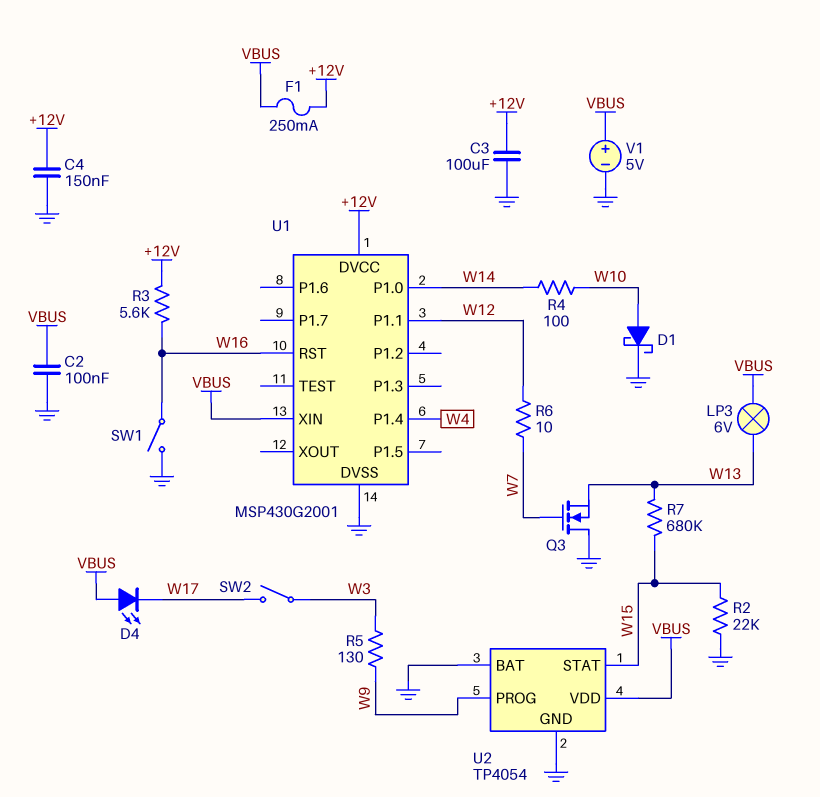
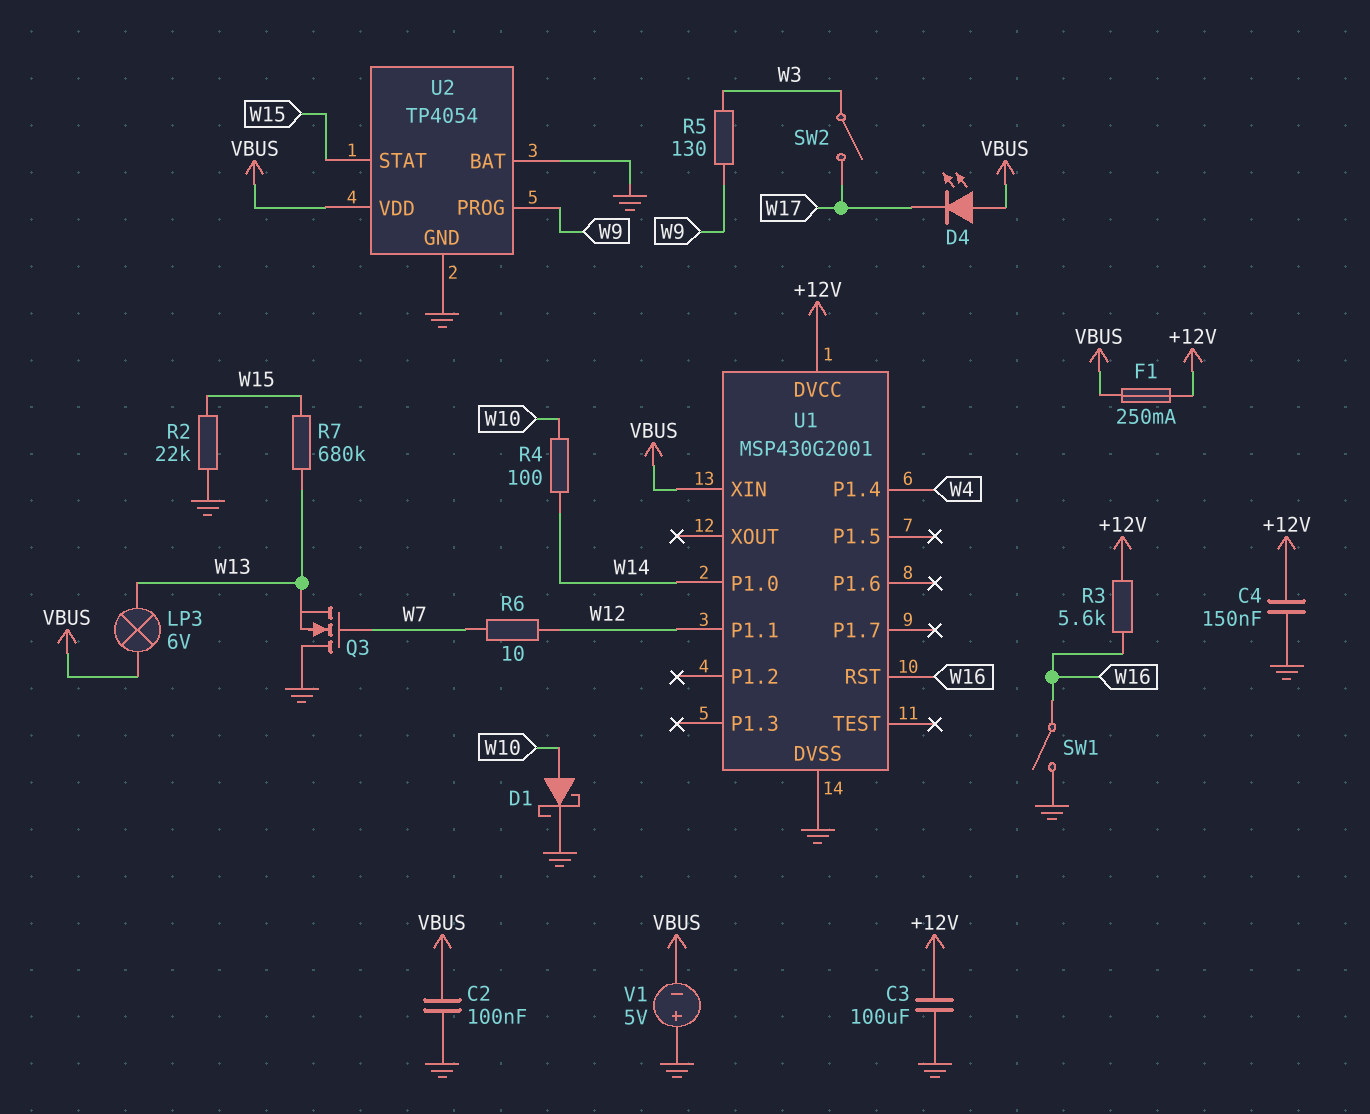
V1: 5V (plus VBUS, minus GND) -> 5V (plus GND, minus VBUS)

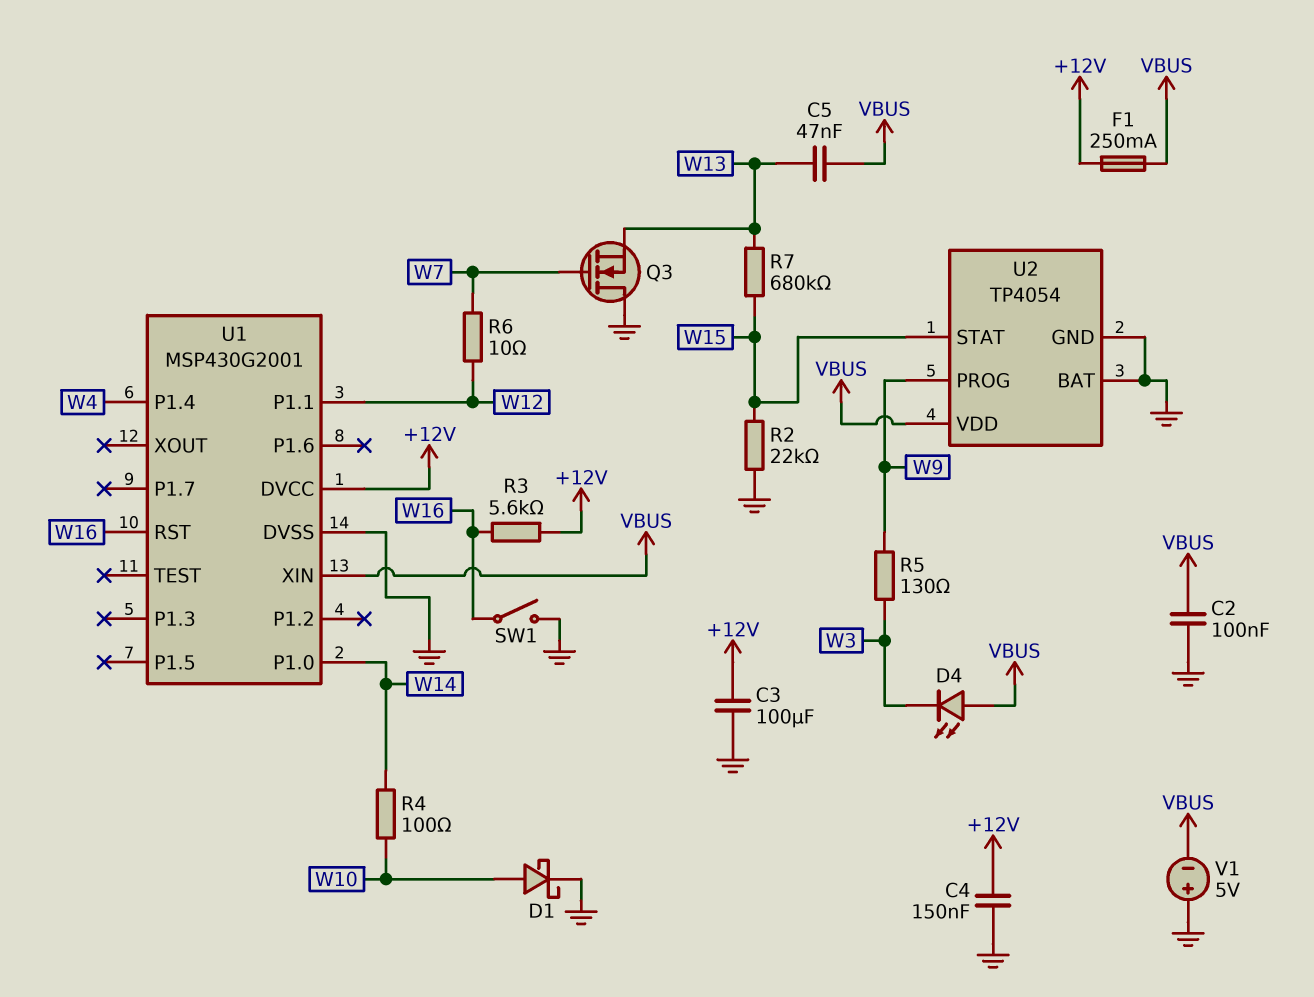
C5: none -> 47nF (VBUS, W13)
D4: LED (A VBUS, K W17) -> LED (A VBUS, K W3)
LP3: lamp 6V (VBUS, W13) -> none
SW2: switch (W3, W17) -> none

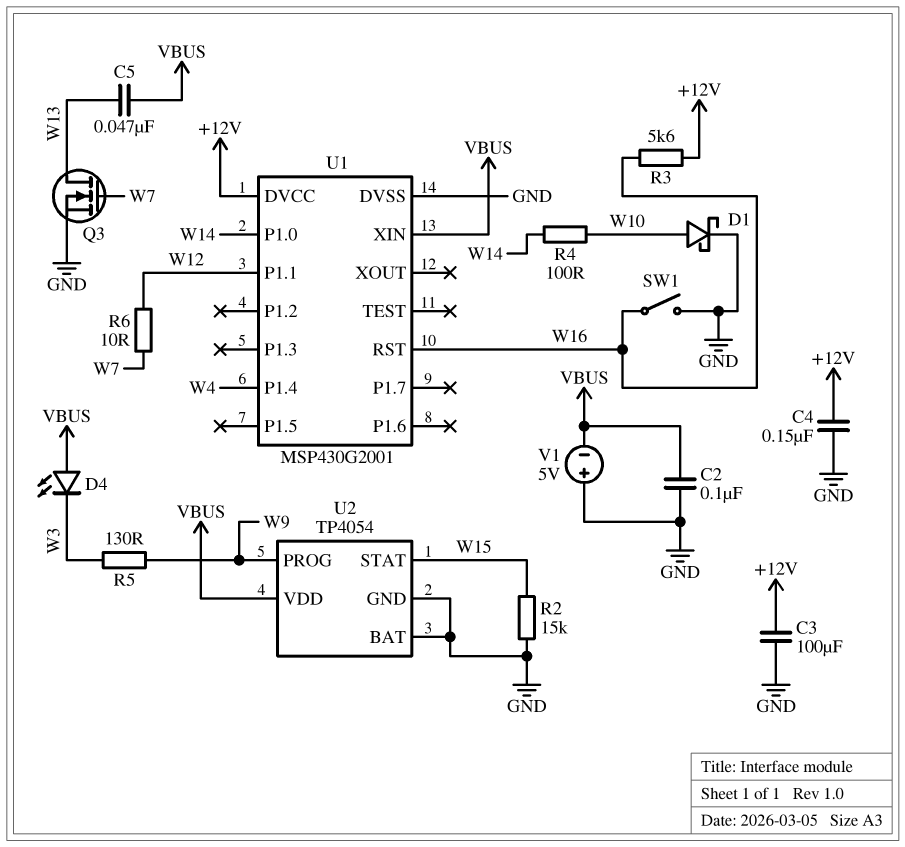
F1: 250mA (+12V, VBUS) -> none
Q3: NMOS (G W7, D GND, S W13) -> NMOS (G W7, D W13, S GND)
R2: 22k (GND, W15) -> 15k (GND, W15)
R7: 680k (W13, W15) -> none

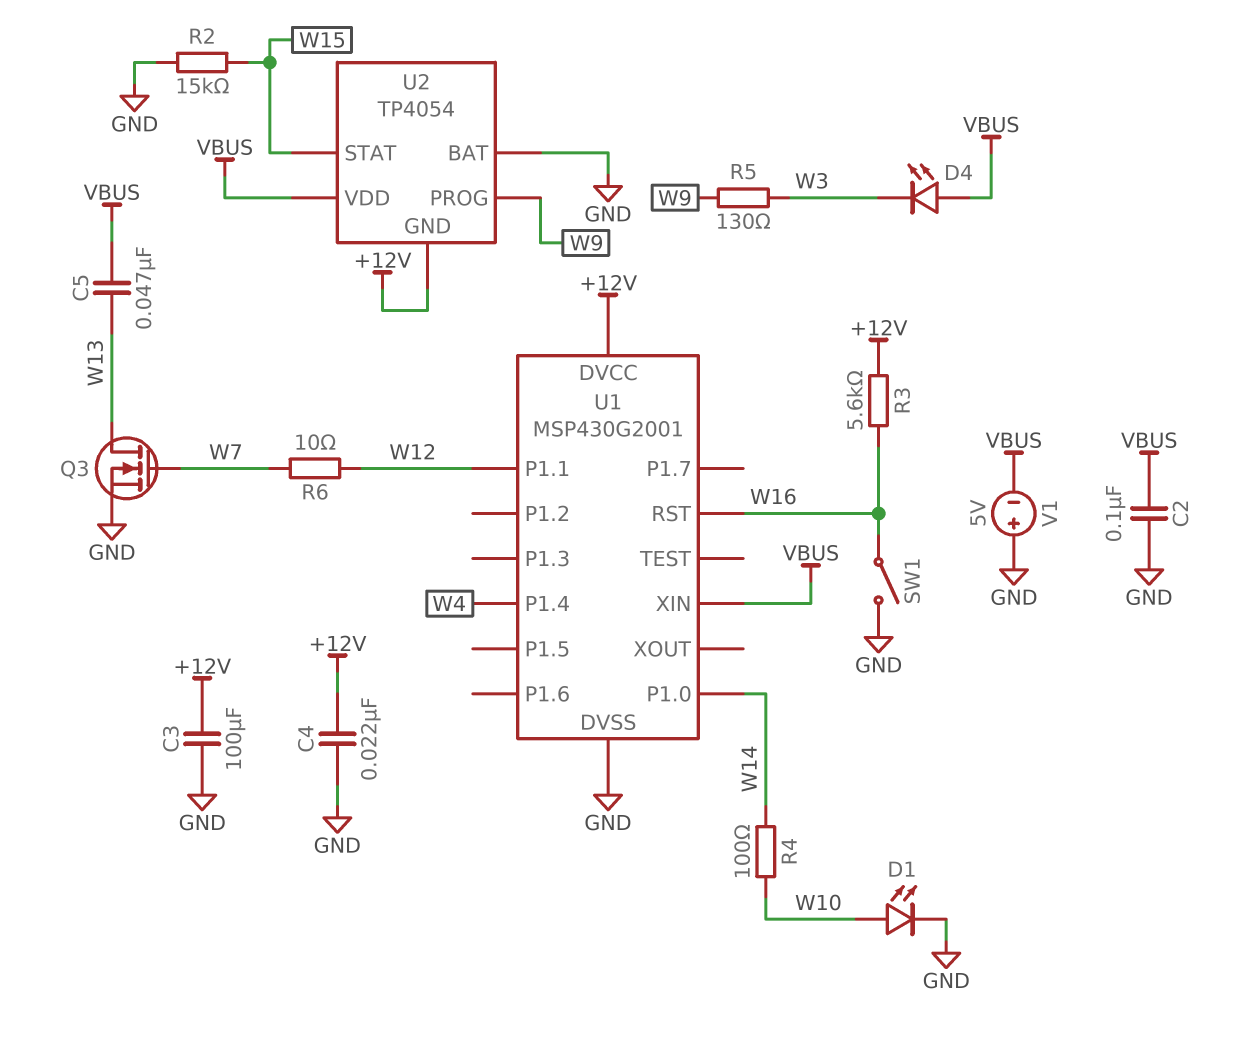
C4: 150nF (+12V, GND) -> 22nF (+12V, GND)
D1: schottky (A W10, K GND) -> LED (A W10, K GND)
U2 pin GND: GND -> +12V

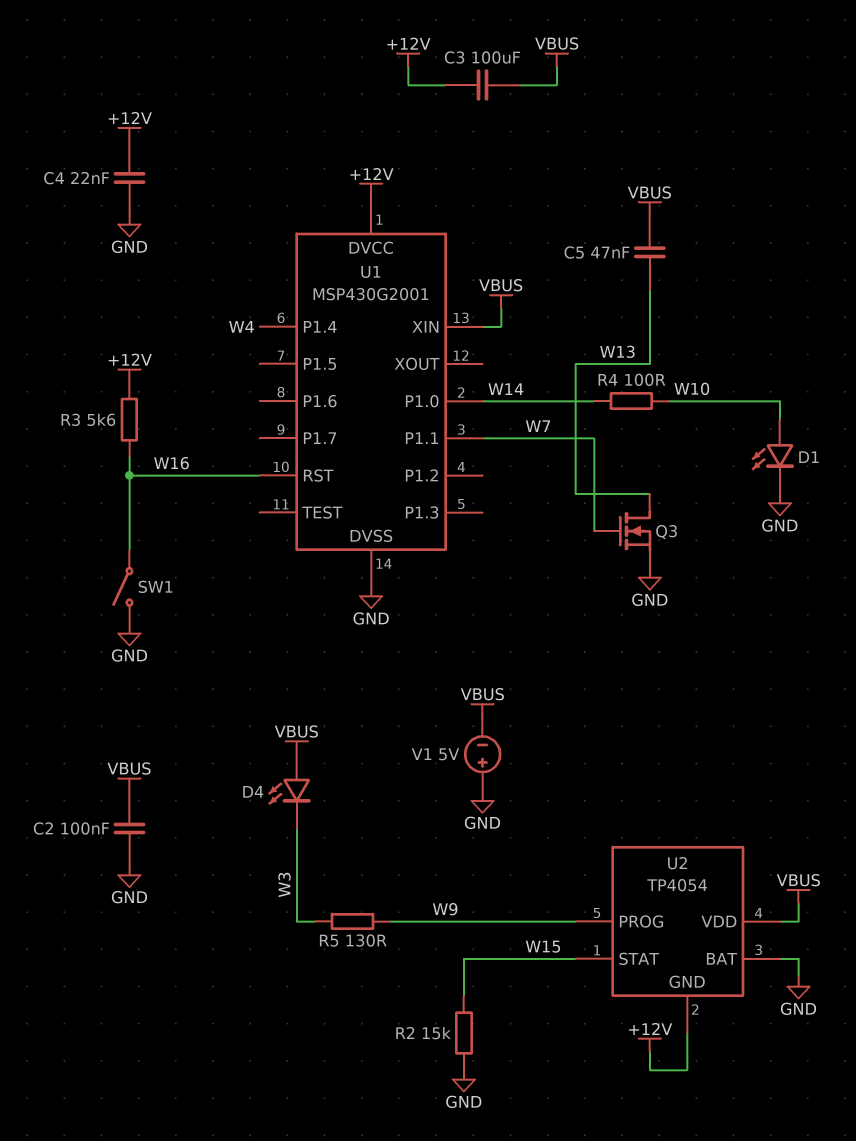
C3: 100uF (+12V, GND) -> 100uF (+12V, VBUS)
R6: 10 (W7, W12) -> none
U1 pin P1.1: W12 -> W7

